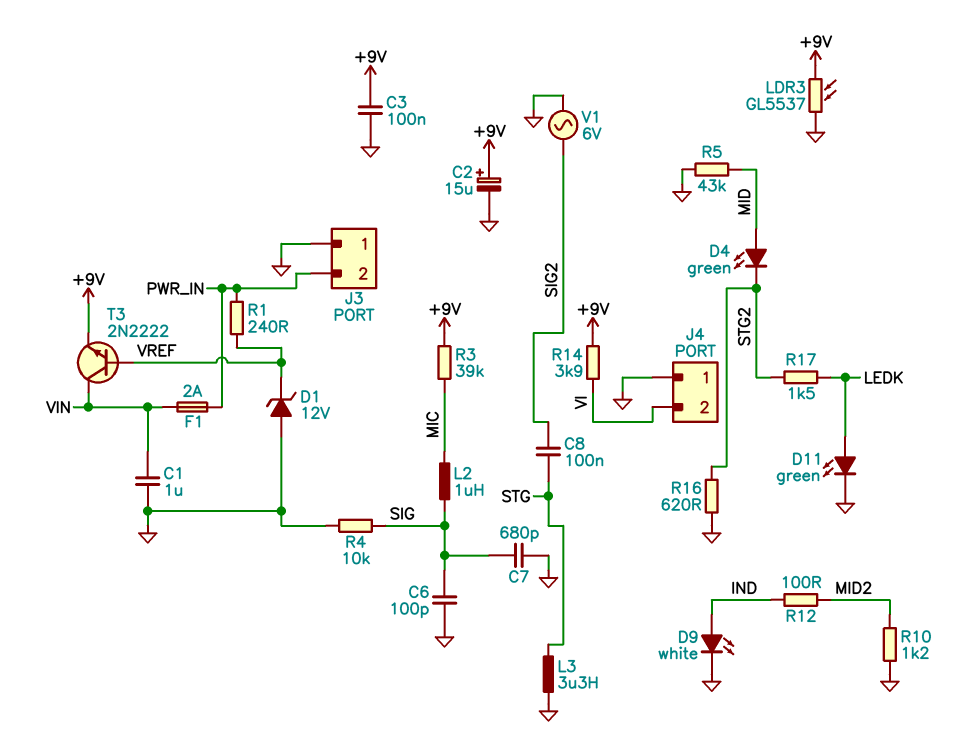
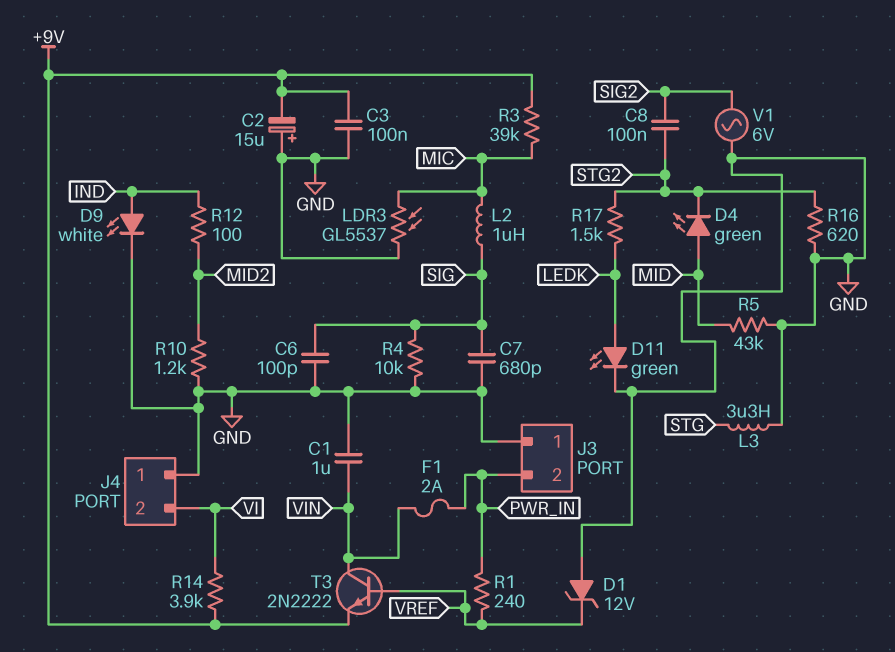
C2: 15uF (plus +9V, minus GND) -> 15uF (plus GND, minus +9V)
C8: 100nF (SIG2, STG) -> 100nF (SIG2, STG2)
LDR3: GL5537 (+9V, GND) -> GL5537 (GND, MIC)

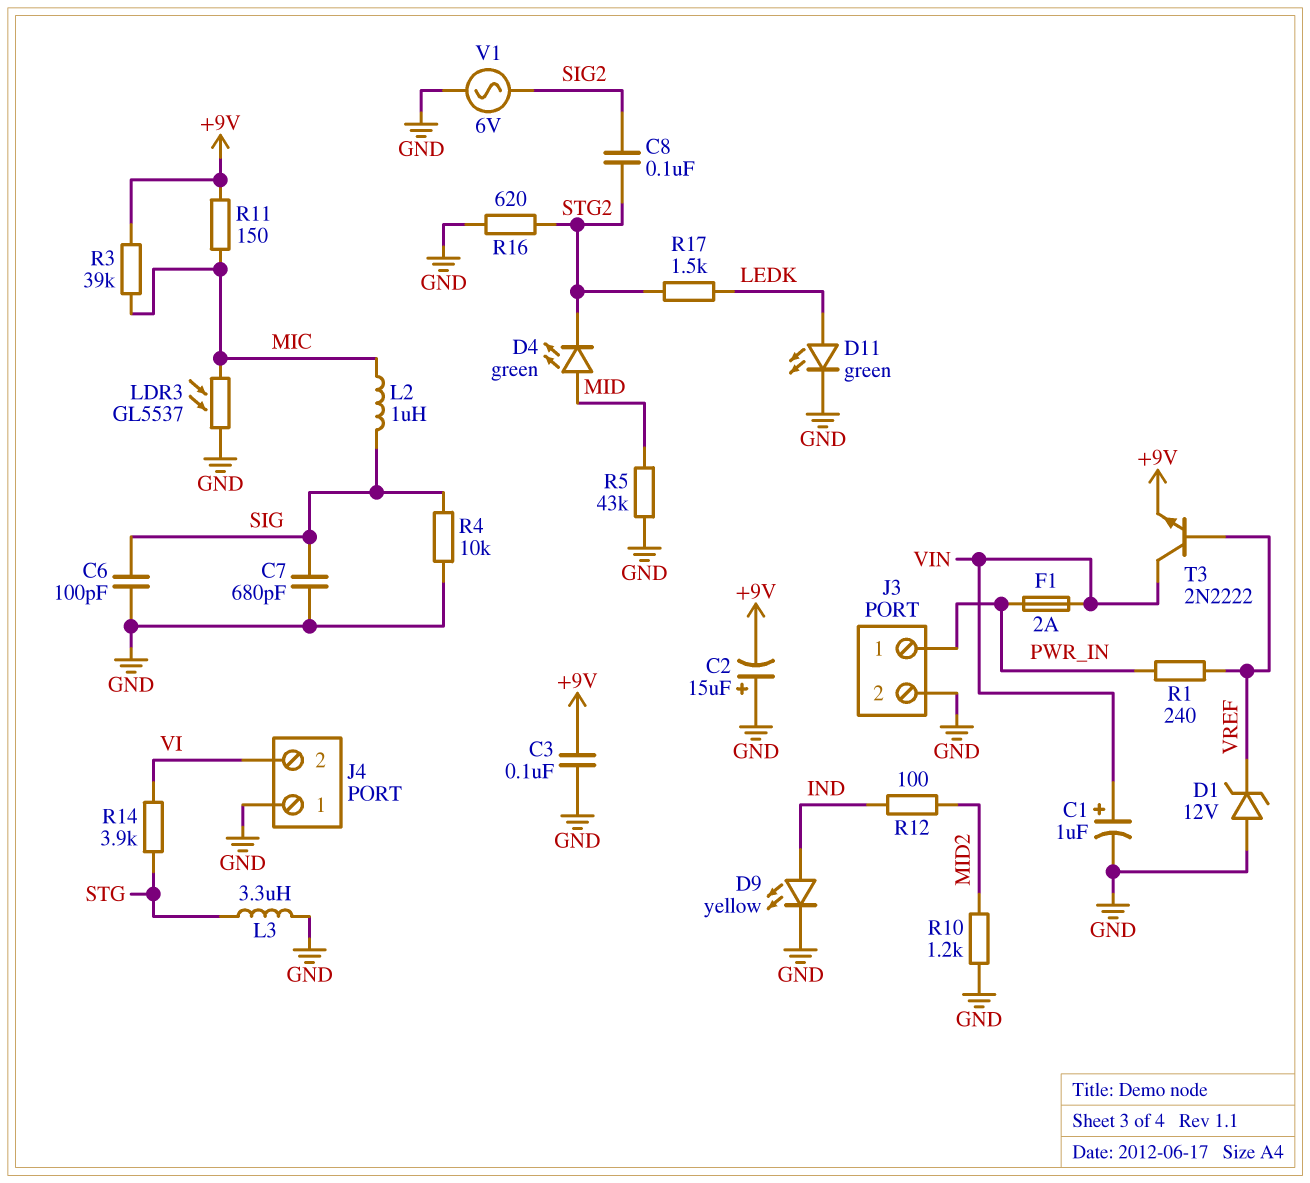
C1: 1uF (GND, VIN) -> 1uF (plus VIN, minus GND)
D9: LED white (A IND, K GND) -> LED yellow (A IND, K GND)
J3 pin 1: GND -> PWR_IN
J3 pin 2: PWR_IN -> GND
R11: none -> 150 (+9V, MIC)
R14: 3.9k (+9V, VI) -> 3.9k (STG, VI)

